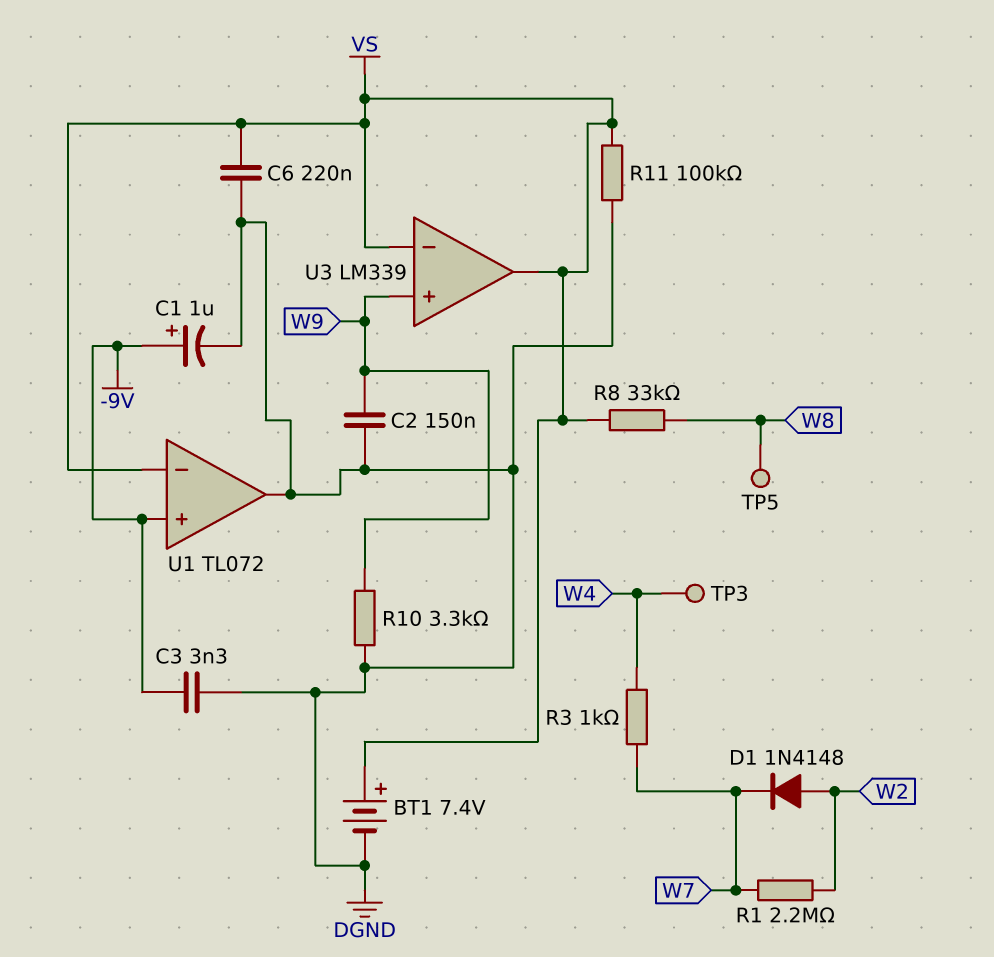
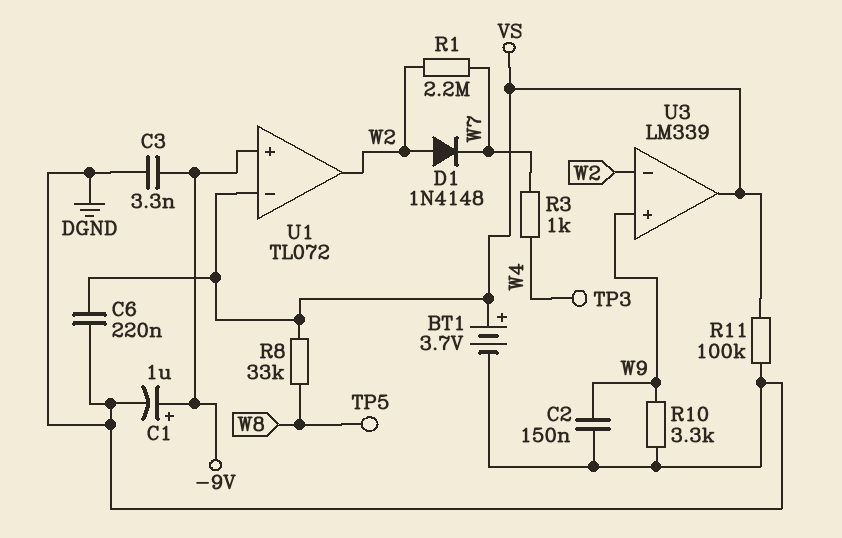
BT1: 7.4V (plus VS, minus DGND) -> 3.7V (plus VS, minus DGND)
U1 pin out: DGND -> W2
U3 pin in-: VS -> W2

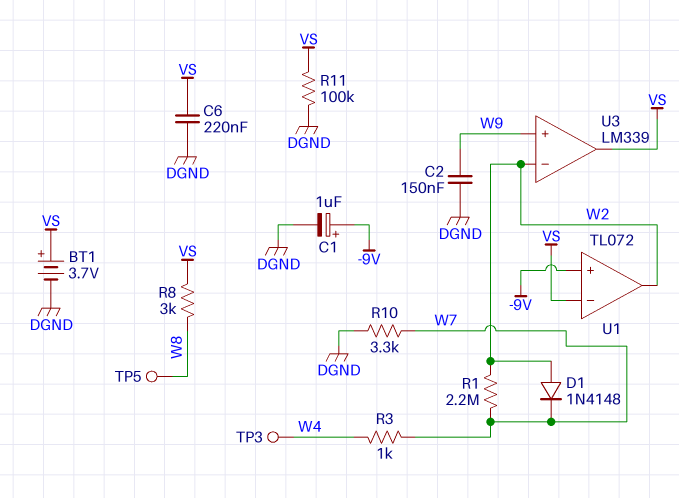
C3: 3.3nF (-9V, DGND) -> none
R8: 33k (VS, W8) -> 3k (VS, W8)
R10: 3.3k (DGND, W9) -> 3.3k (DGND, W7)

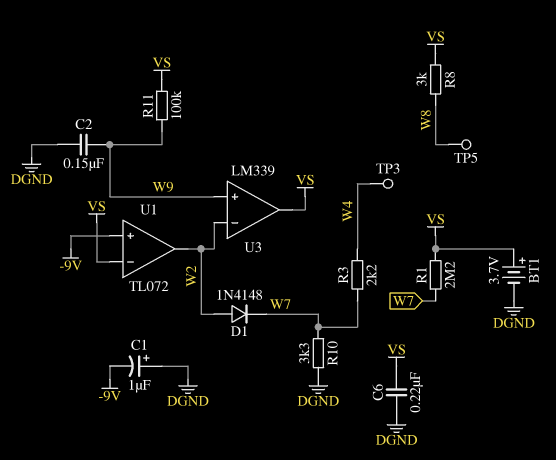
C1: 1uF (plus -9V, minus DGND) -> 1uF (plus DGND, minus -9V)
R1: 2.2M (W2, W7) -> 2.2M (VS, W7)
R3: 1k (W4, W7) -> 2.2k (W4, W7)
R11: 100k (DGND, VS) -> 100k (VS, W9)

